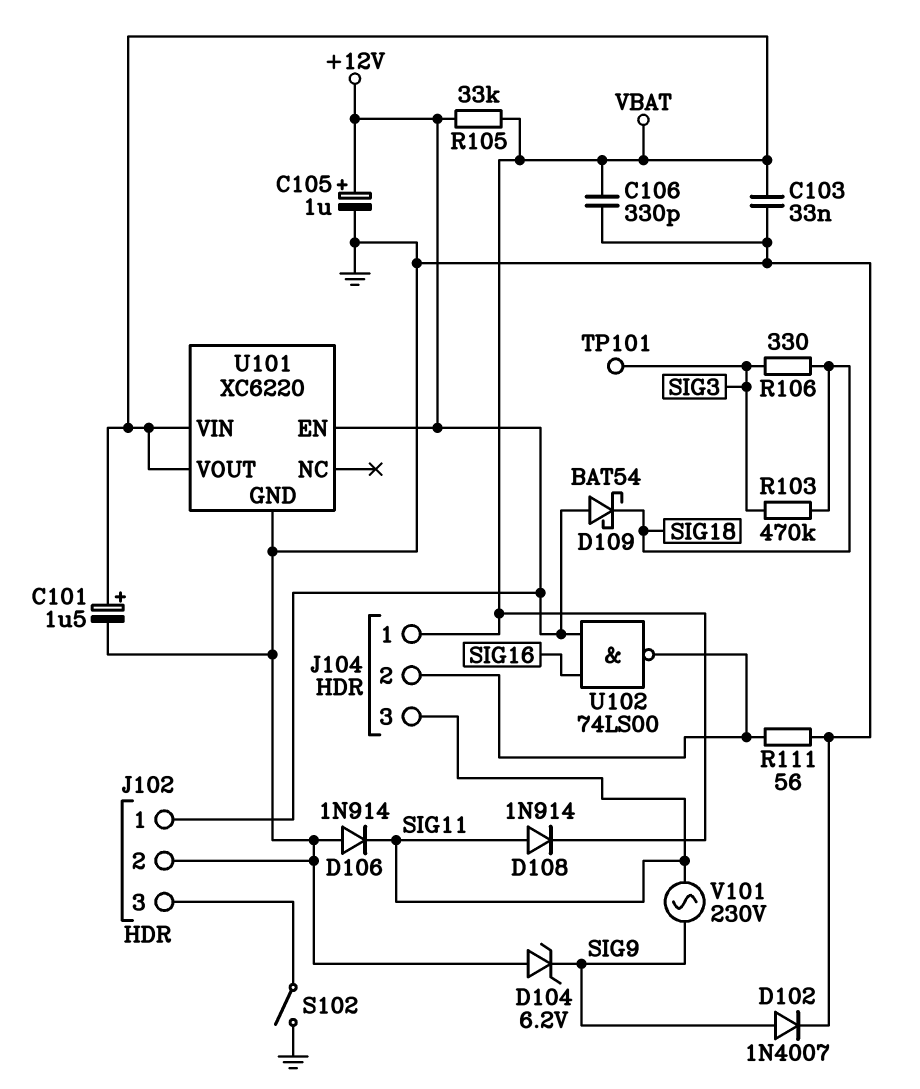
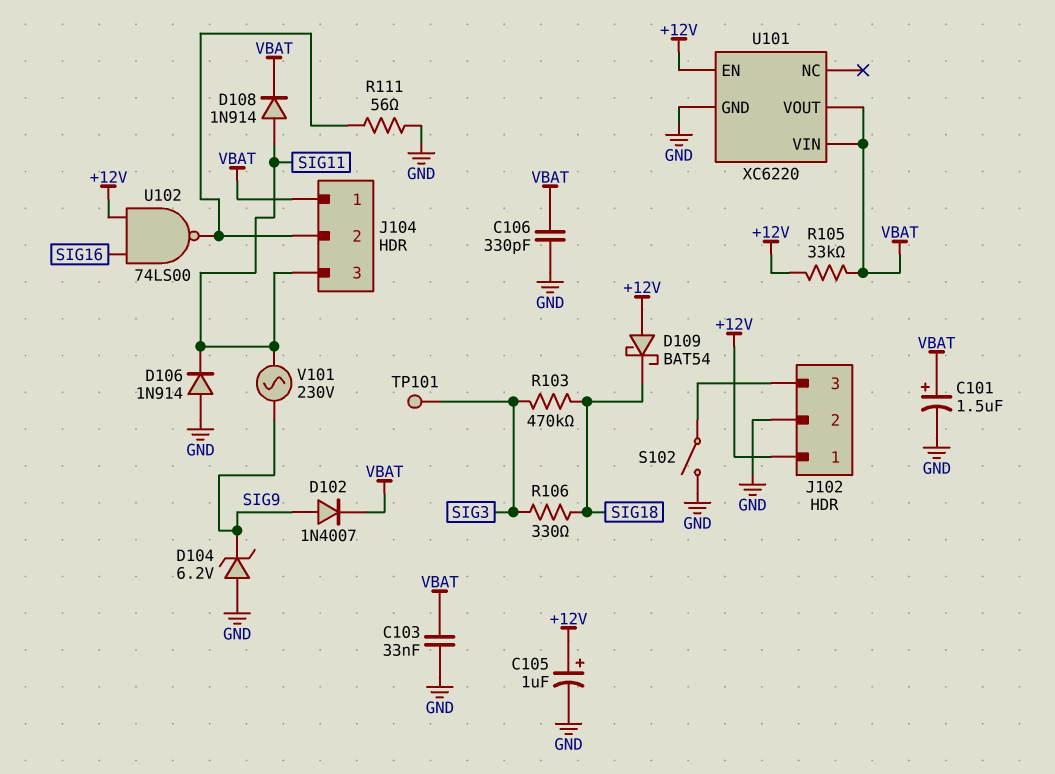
D102: diode 1N4007 (A SIG9, K GND) -> diode 1N4007 (A SIG9, K VBAT)

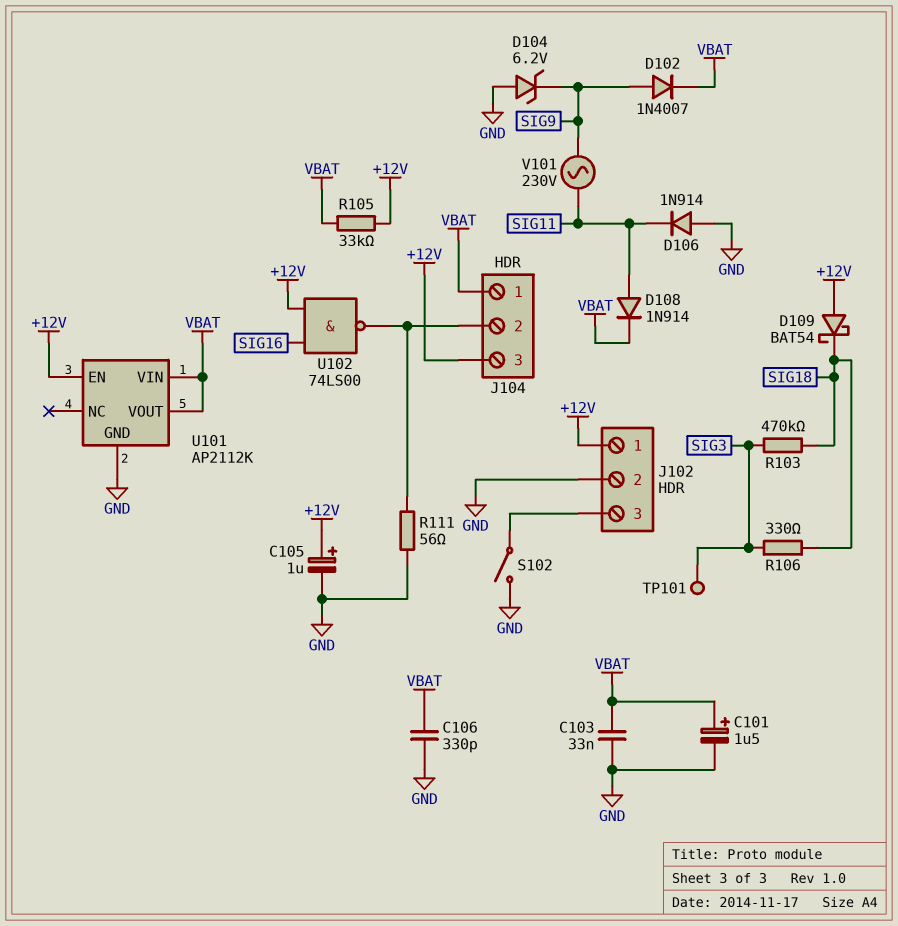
J104 pin 3: SIG11 -> +12V
U101: XC6220 -> AP2112K

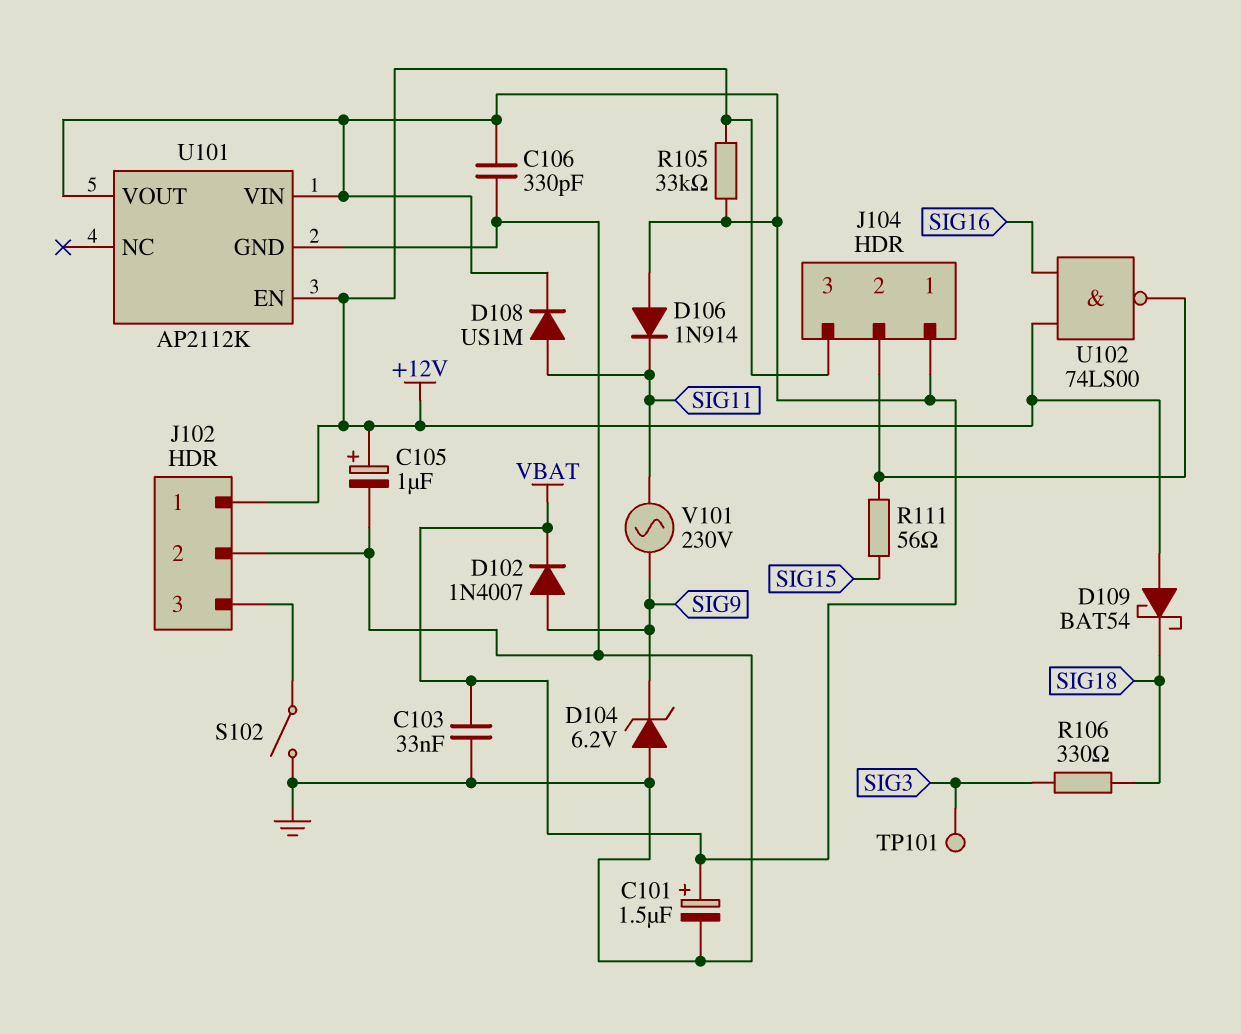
D106: diode 1N914 (A GND, K SIG11) -> diode 1N914 (A VBAT, K SIG11)
D108: diode 1N914 (A SIG11, K VBAT) -> diode US1M (A SIG11, K VBAT)
R103: 470k (SIG3, SIG18) -> none
R111: 56 (GND, J104/2) -> 56 (J104/2, SIG15)

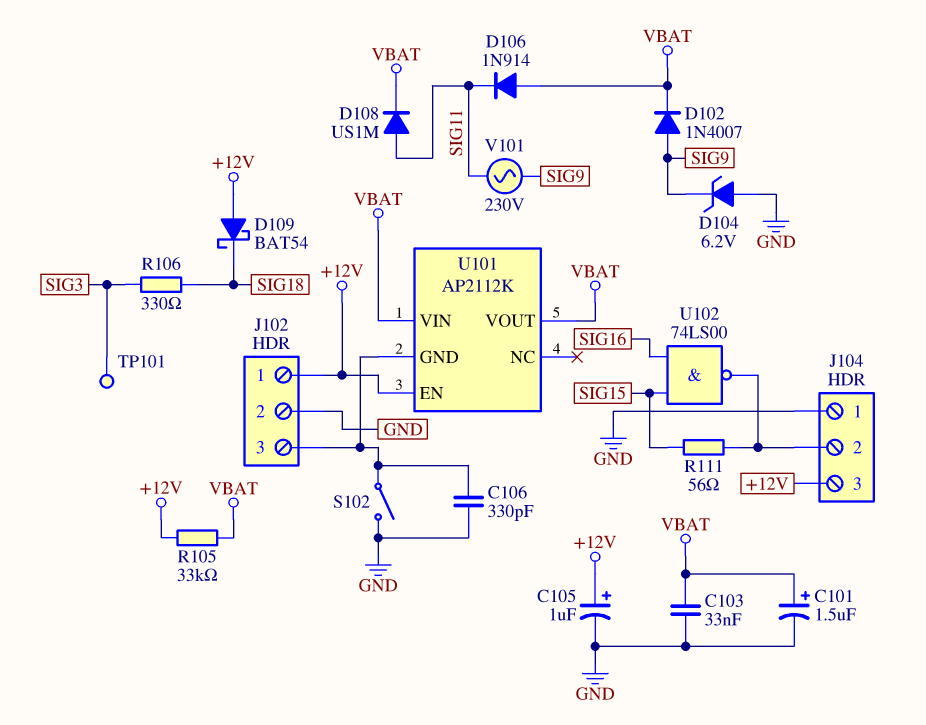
C106: 330pF (GND, VBAT) -> 330pF (GND, J102/3)
J104 pin 1: VBAT -> GND
U101 pin GND: GND -> J102/3
U102: NAND 74LS00 (in +12V, in SIG16, out J104/2) -> NAND 74LS00 (in SIG15, in SIG16, out J104/2)

